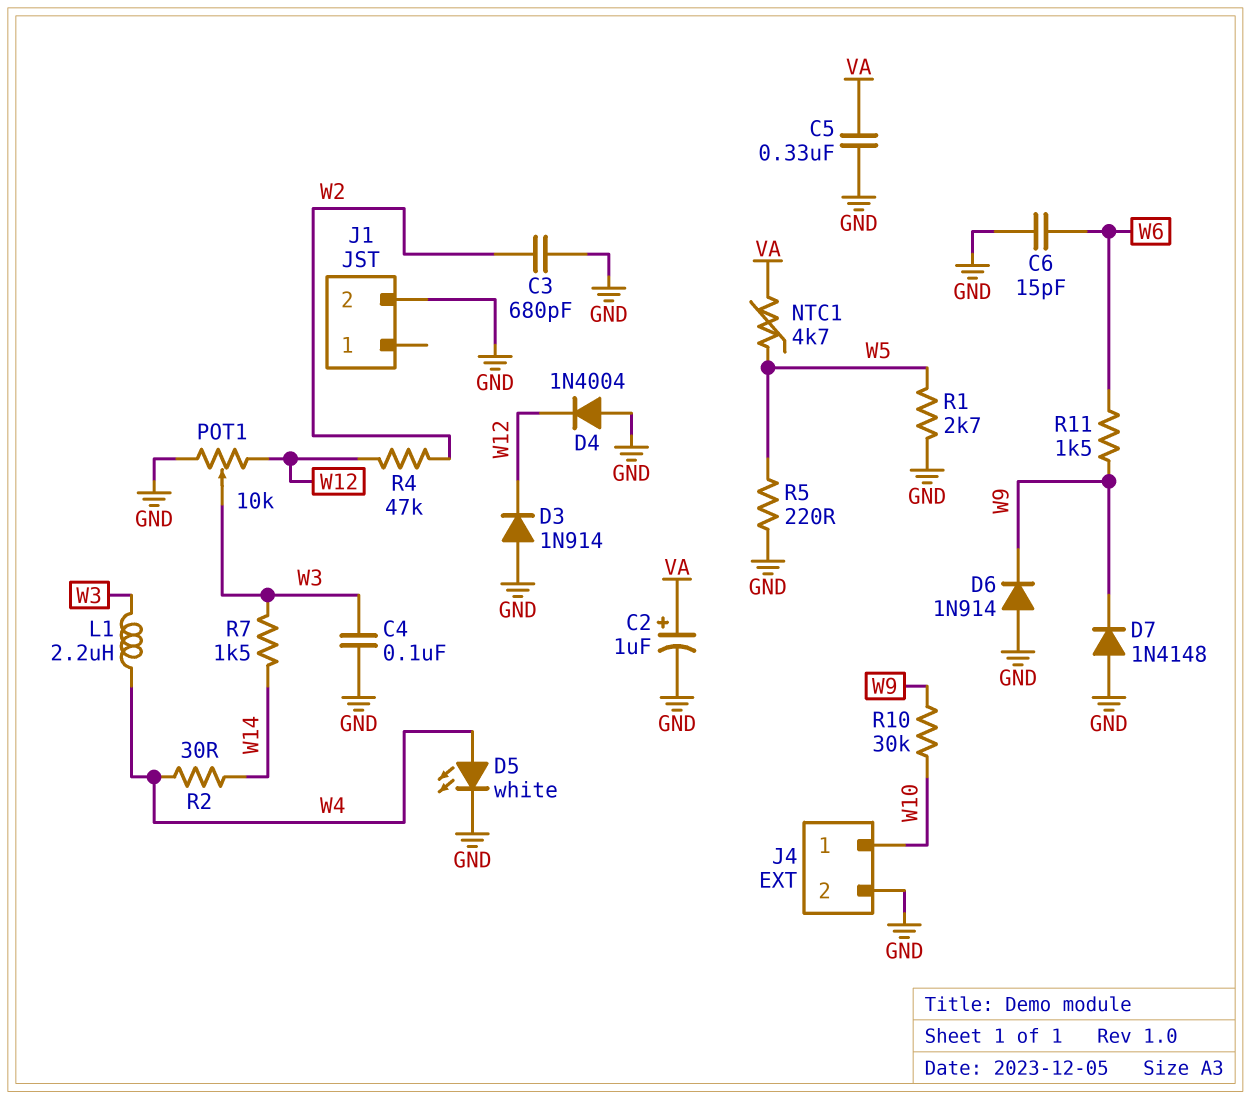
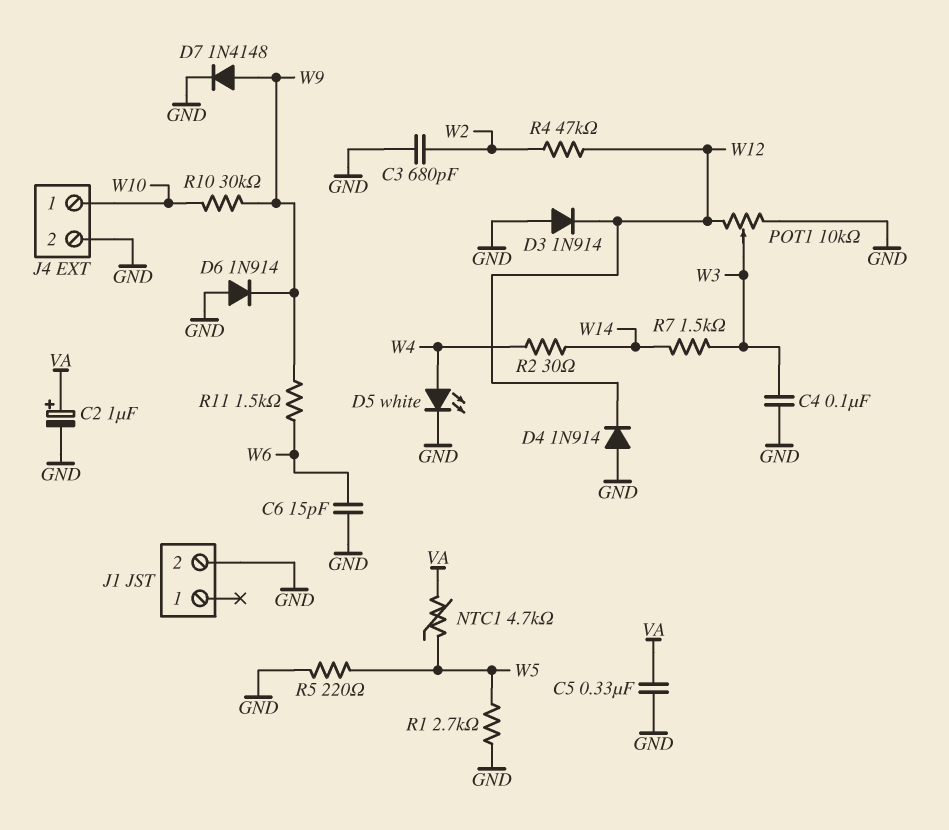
D4: diode 1N4004 (A GND, K W12) -> diode 1N914 (A GND, K W12)
D7: diode 1N4148 (A GND, K W9) -> diode 1N4148 (A W9, K GND)
L1: 2.2uH (W3, W4) -> none

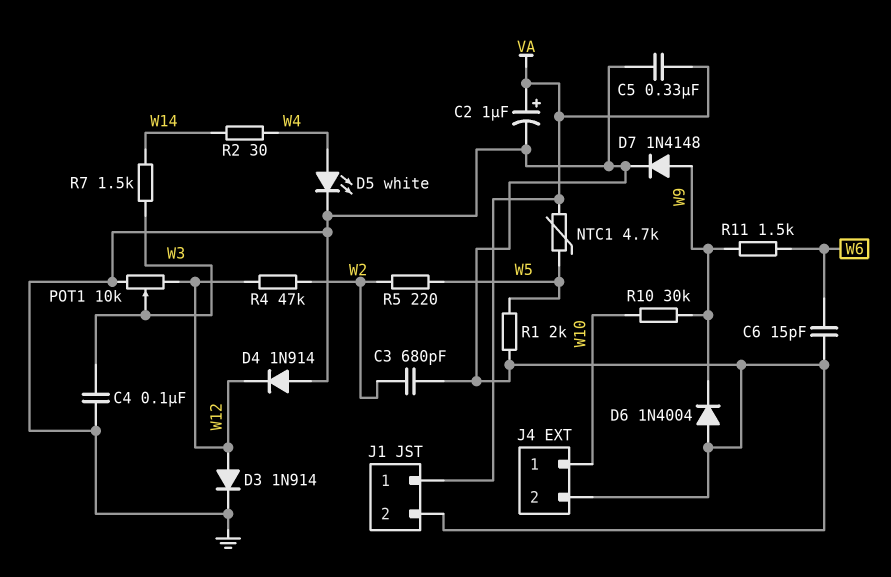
D3: diode 1N914 (A GND, K W12) -> diode 1N914 (A W12, K GND)
D6: diode 1N914 (A GND, K W9) -> diode 1N4004 (A GND, K W9)
J1 pin 1: none -> VA
R1: 2.7k (GND, W5) -> 2k (GND, W5)
R5: 220 (GND, W5) -> 220 (W2, W5)

